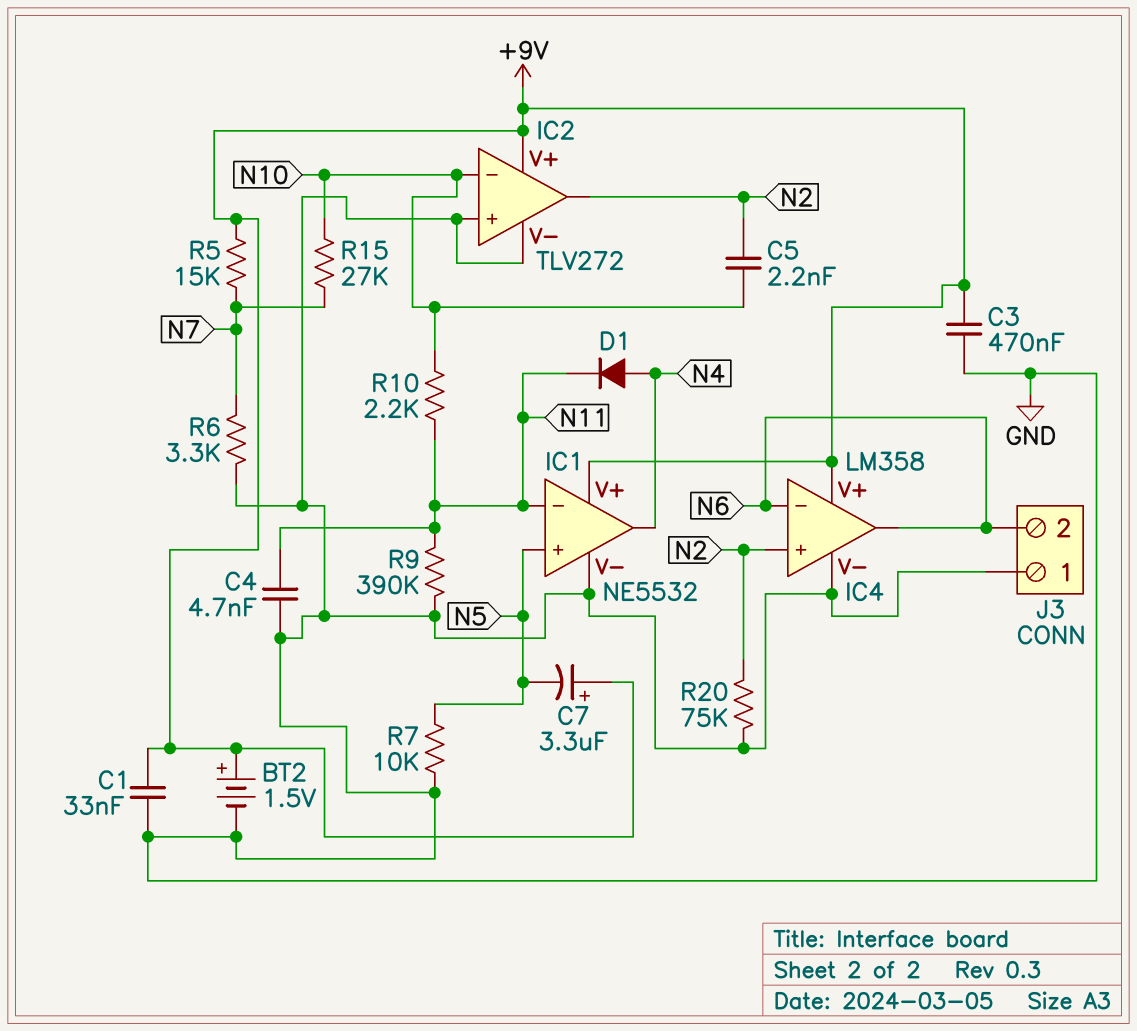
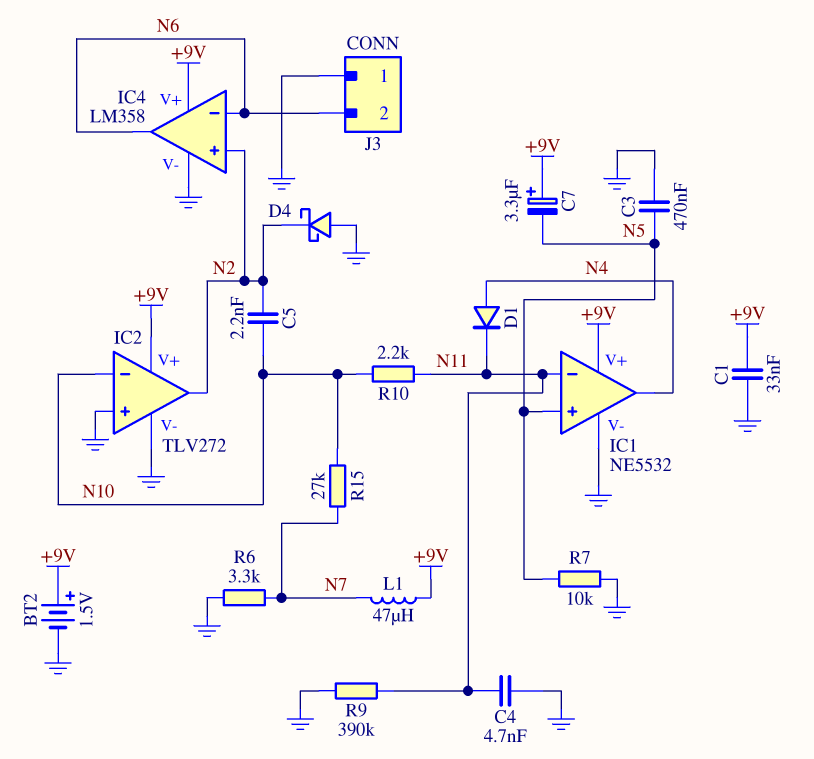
C3: 470nF (+9V, GND) -> 470nF (GND, N5)
D4: none -> schottky (A GND, K N2)
L1: none -> 47uH (+9V, N7)
R5: 15k (+9V, N7) -> none
R20: 75k (GND, N2) -> none

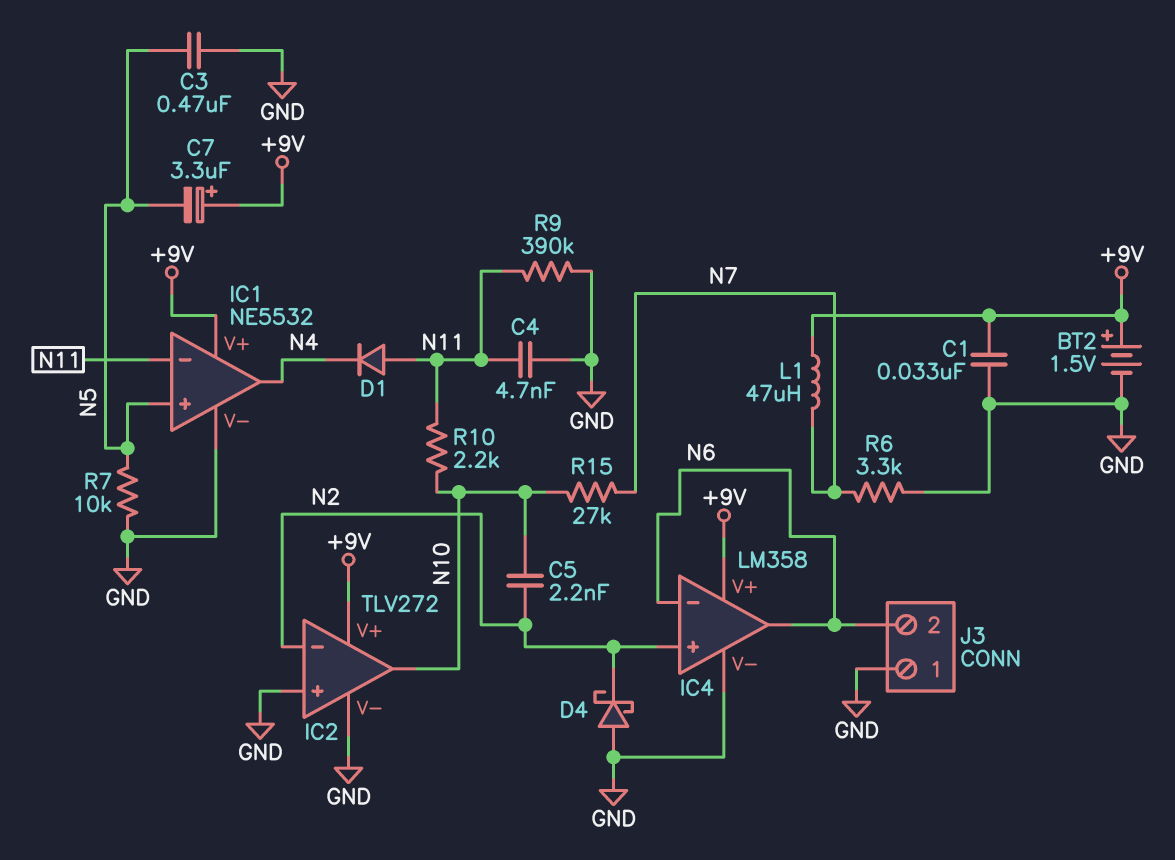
D1: diode (A N4, K N11) -> diode (A N11, K N4)
IC2 pin in-: N10 -> N2
IC2 pin out: N2 -> N10

